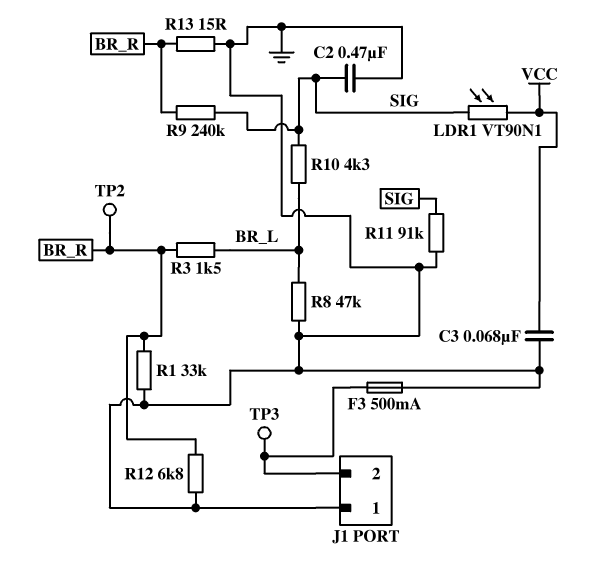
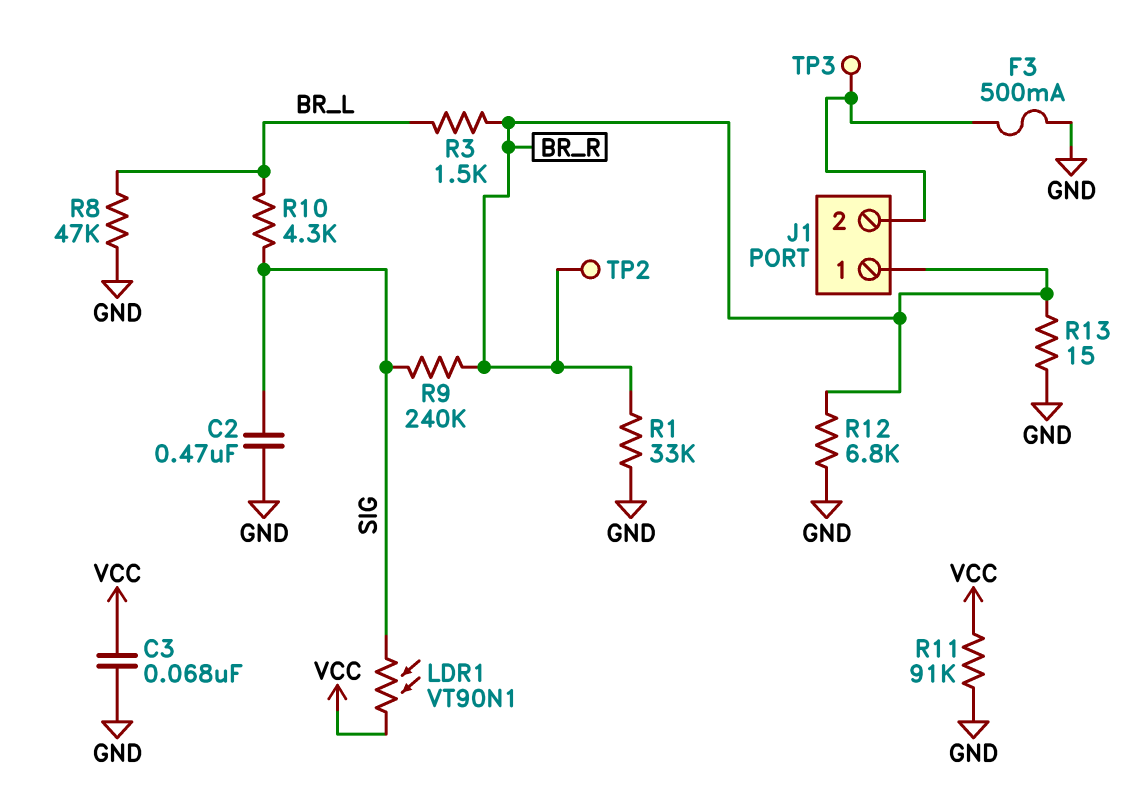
J1 pin 1: GND -> BR_R
R11: 91k (GND, SIG) -> 91k (GND, VCC)

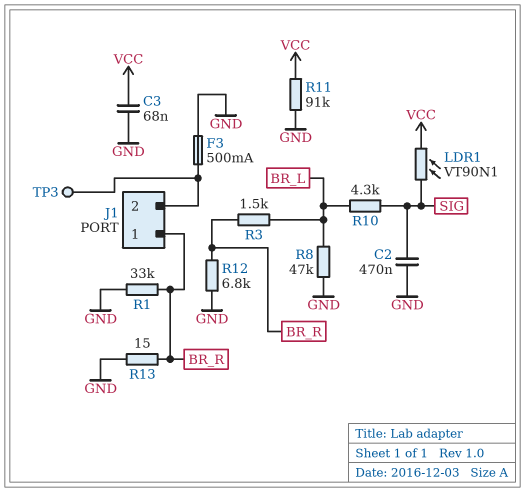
R9: 240k (BR_R, SIG) -> none
TP2: test point (BR_R) -> none

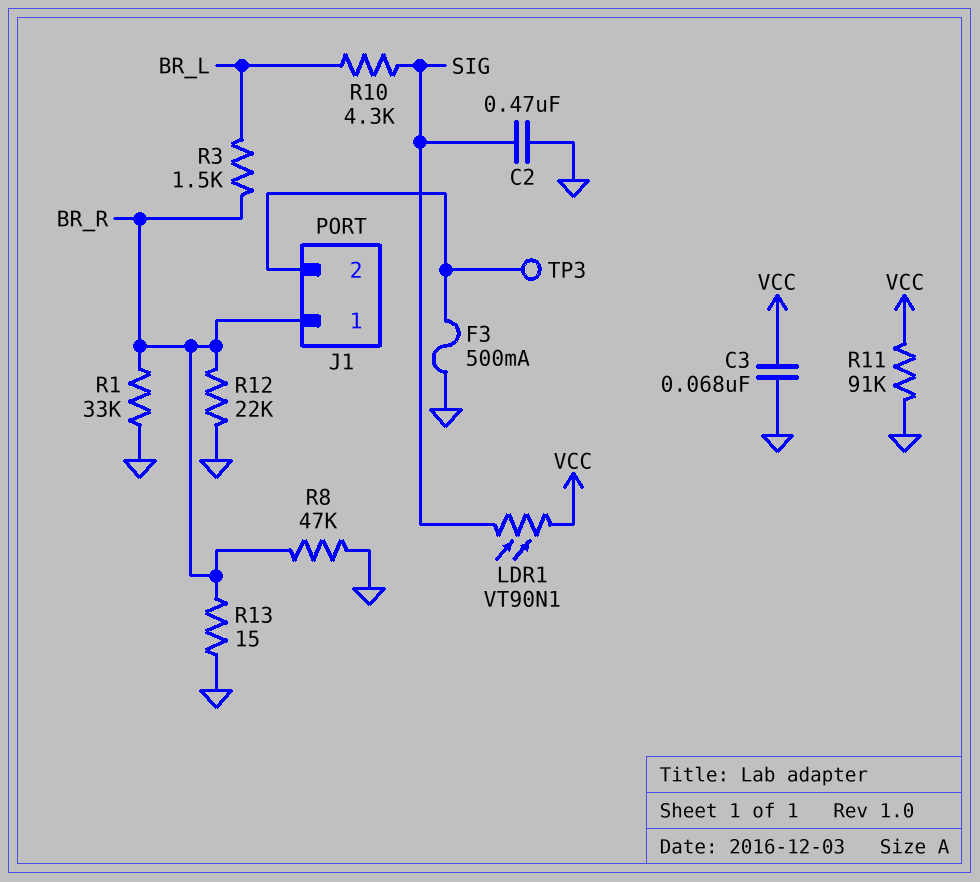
R8: 47k (BR_L, GND) -> 47k (BR_R, GND)
R12: 6.8k (BR_R, GND) -> 22k (BR_R, GND)

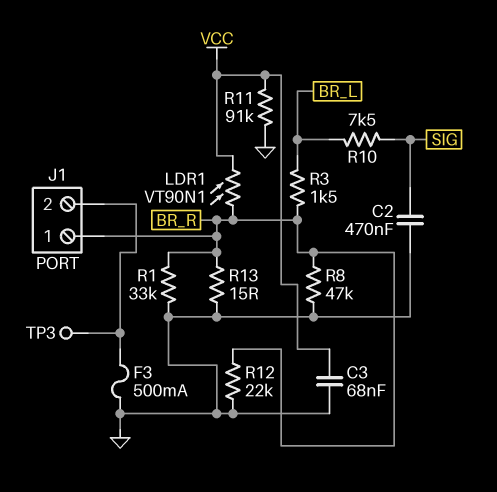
LDR1: VT90N1 (SIG, VCC) -> VT90N1 (BR_R, VCC)
R10: 4.3k (BR_L, SIG) -> 7.5k (BR_L, SIG)

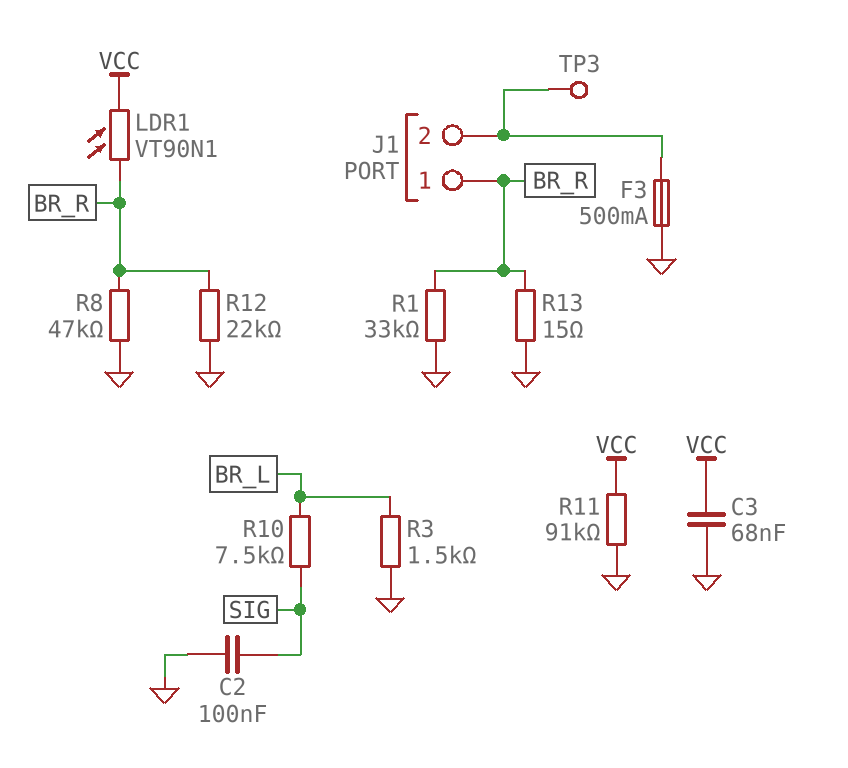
C2: 470nF (GND, SIG) -> 100nF (GND, SIG)
R3: 1.5k (BR_L, BR_R) -> 1.5k (BR_L, GND)

